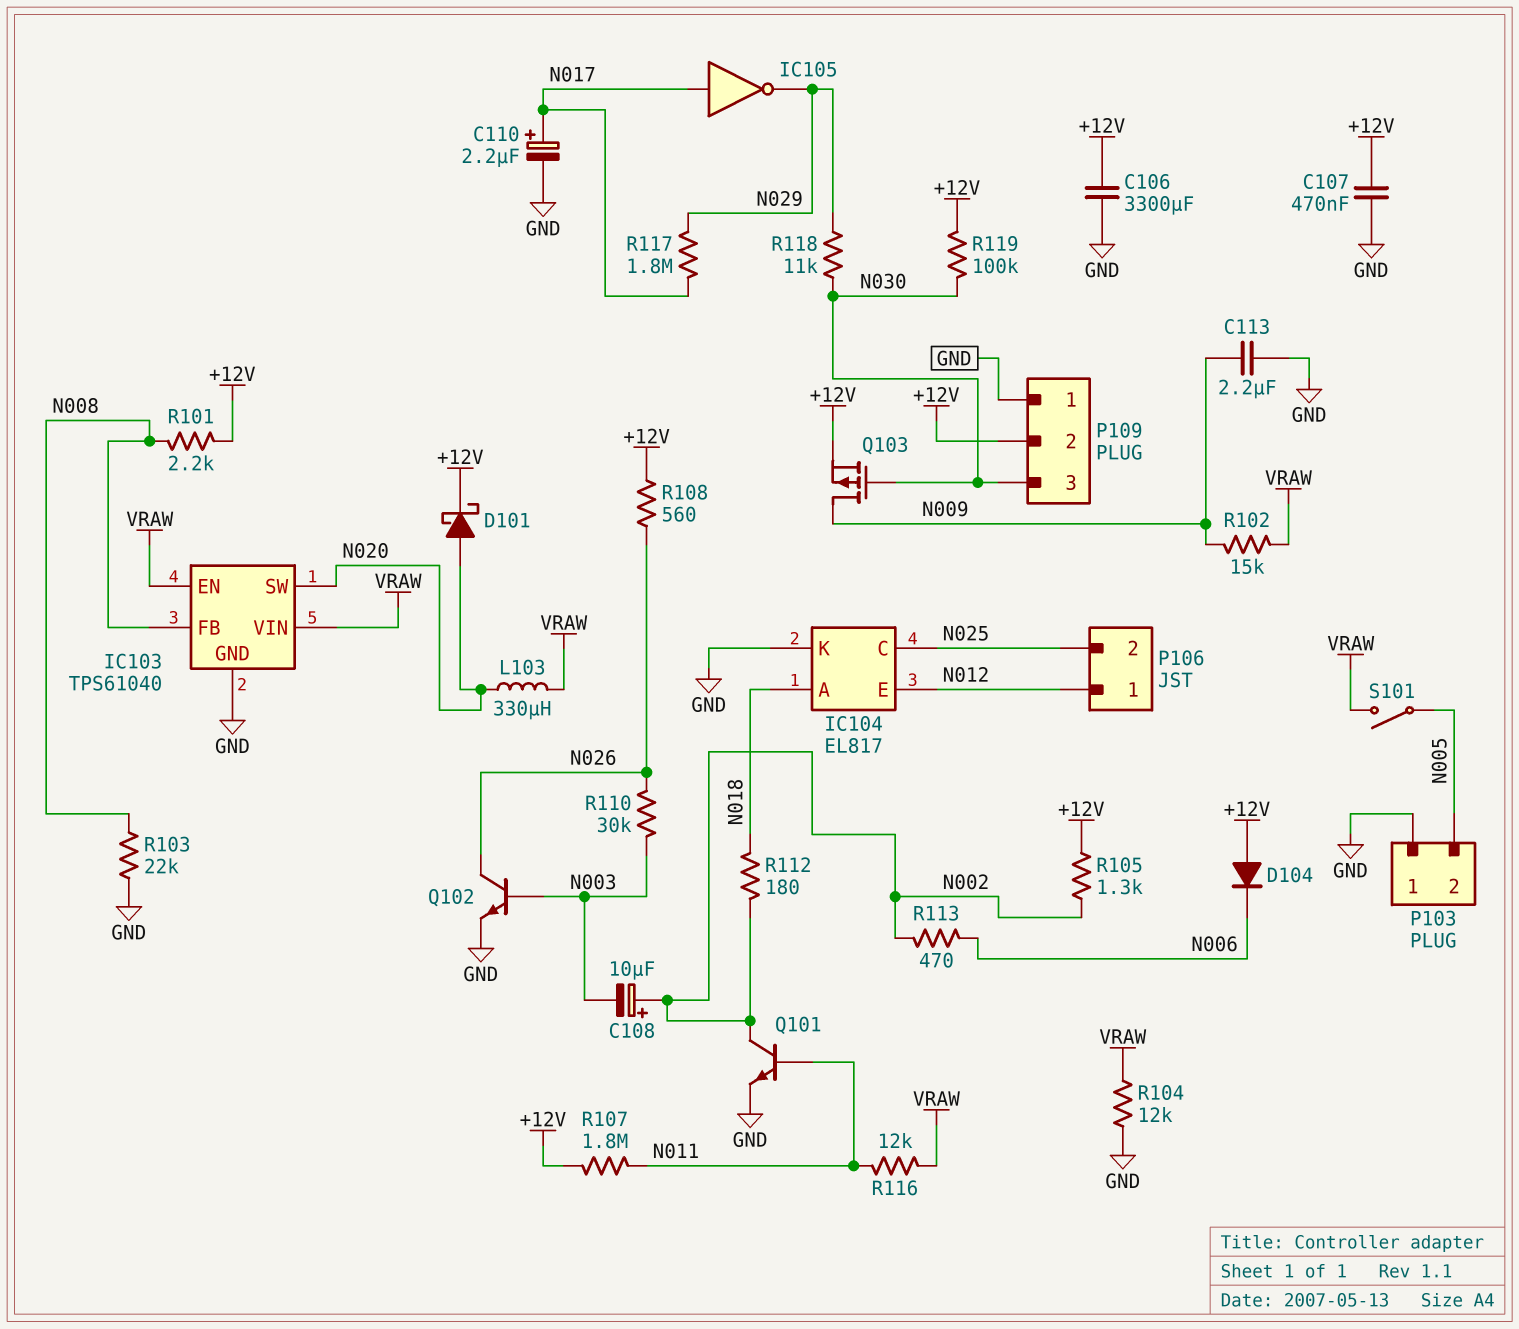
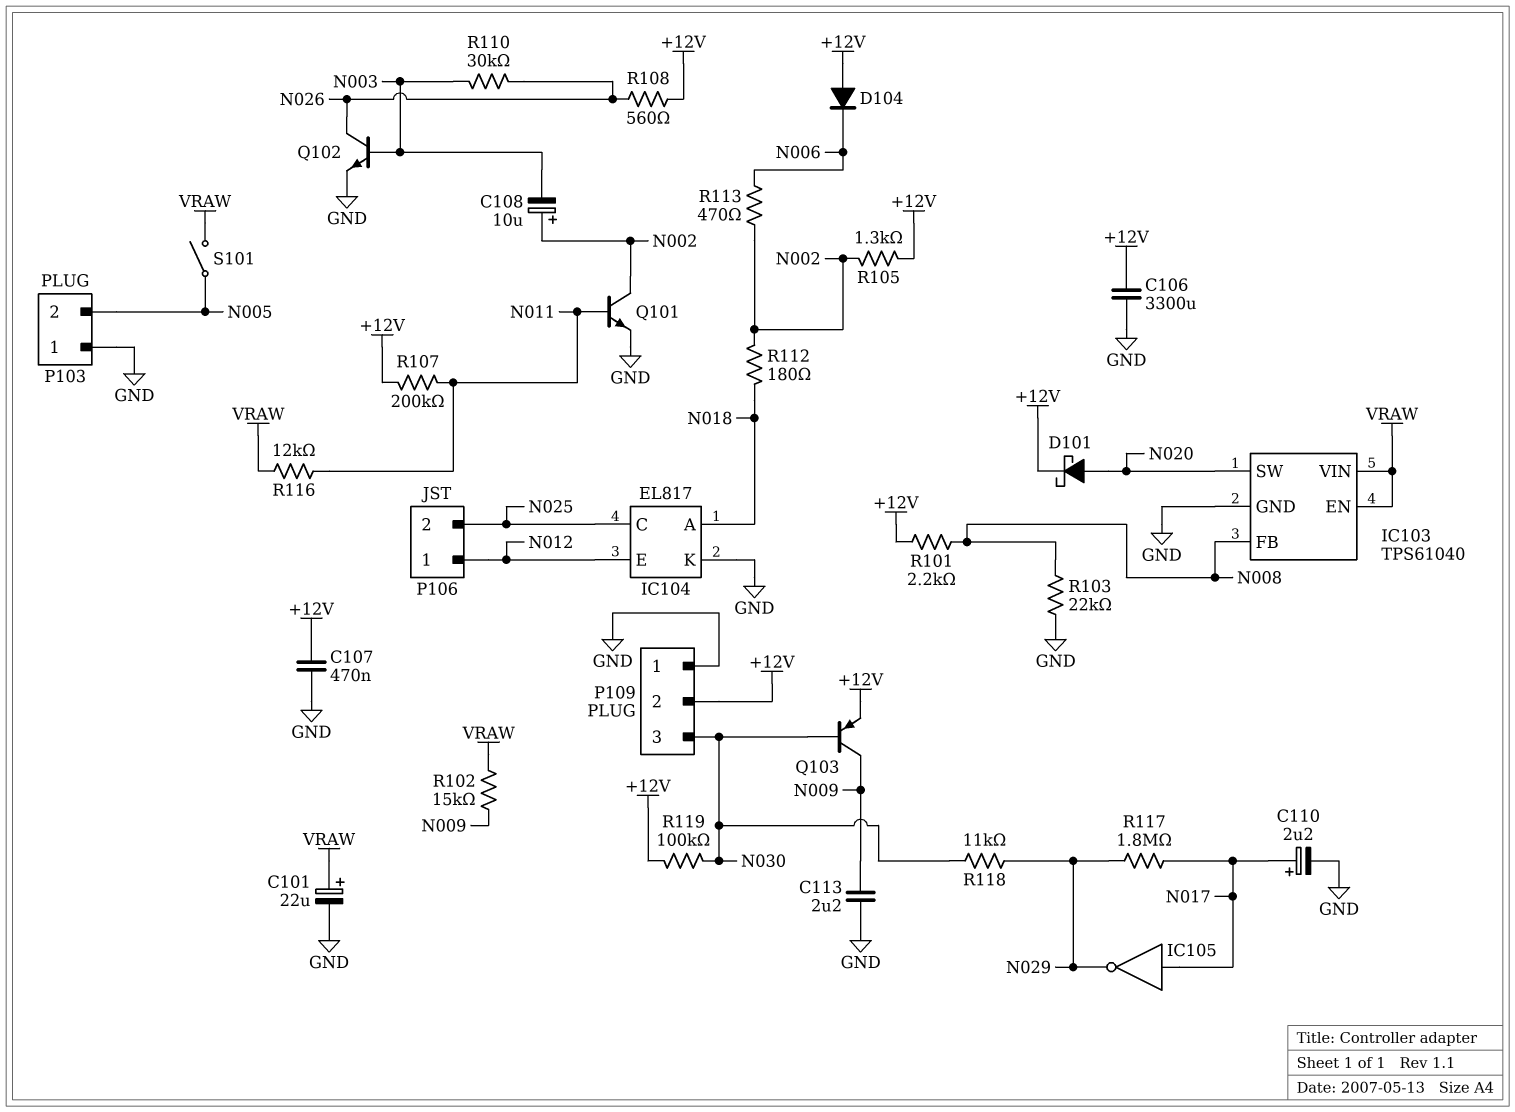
C101: none -> 22uF (plus VRAW, minus GND)
L103: 330uH (N020, VRAW) -> none
Q103: PMOS (G N030, D N009, S +12V) -> PNP (B N030, C N009, E +12V)
R104: 12k (GND, VRAW) -> none
R107: 1.8M (+12V, N011) -> 200k (+12V, N011)

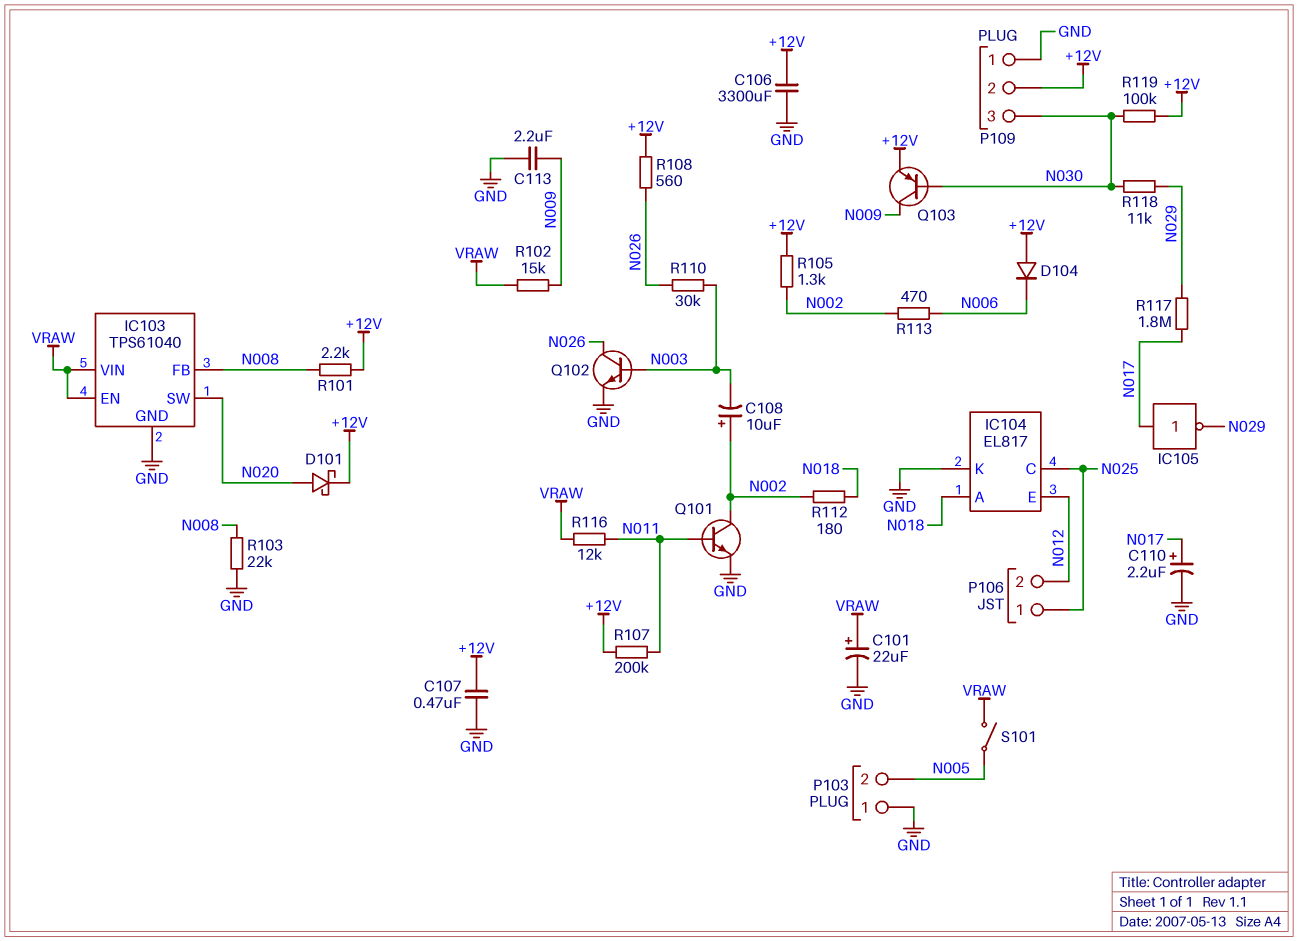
P106 pin 1: N012 -> N025
P106 pin 2: N025 -> N012

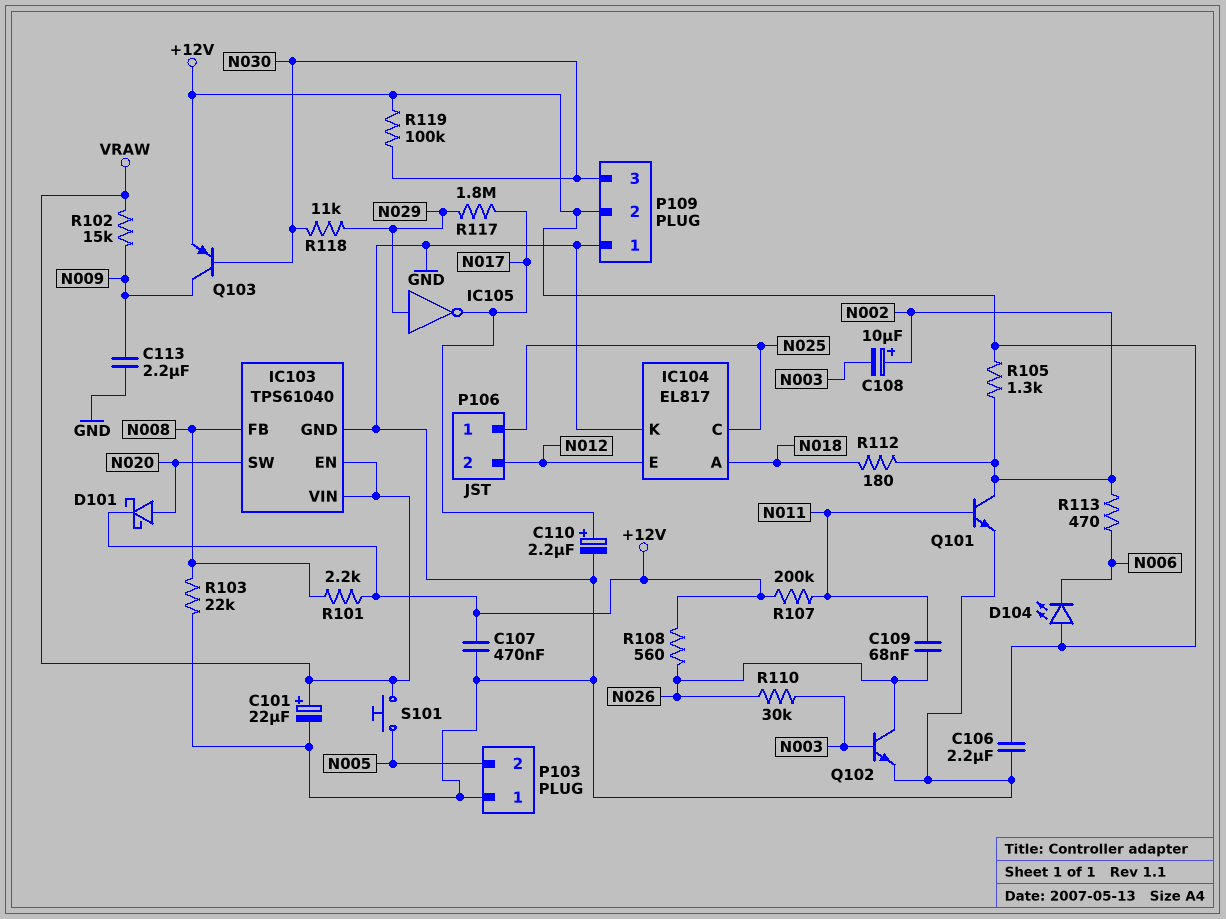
C106: 3300uF (+12V, GND) -> 2.2uF (+12V, GND)
C109: none -> 68nF (N011, N026)
D104: diode (A +12V, K N006) -> LED (A +12V, K N006)
IC105: NOT (in N017, out N029) -> NOT (in N029, out N017)
R116: 12k (N011, VRAW) -> none
S101: switch (N005, VRAW) -> button (N005, VRAW)

